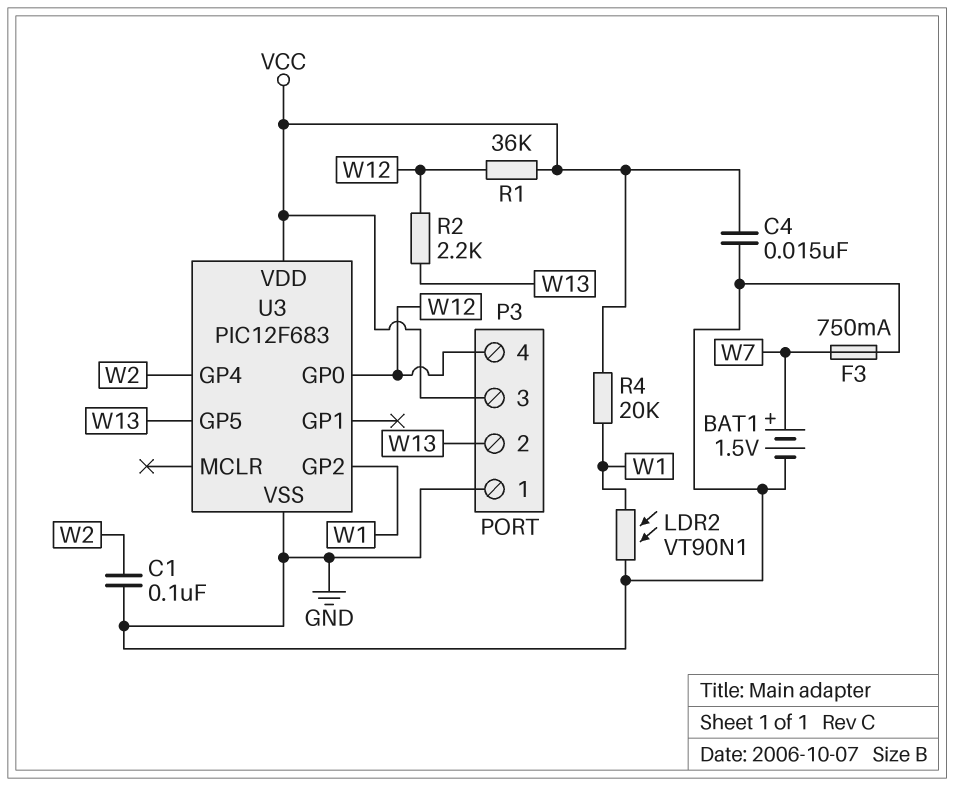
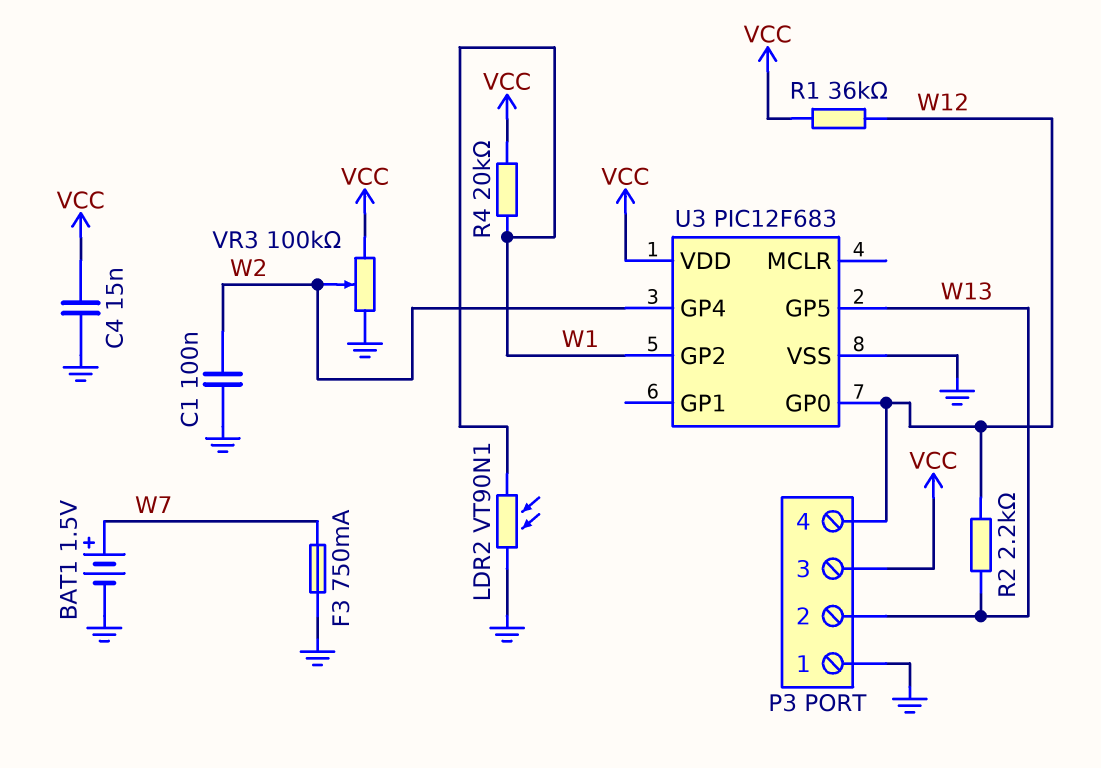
VR3: none -> 100k (GND, VCC, wiper W2)

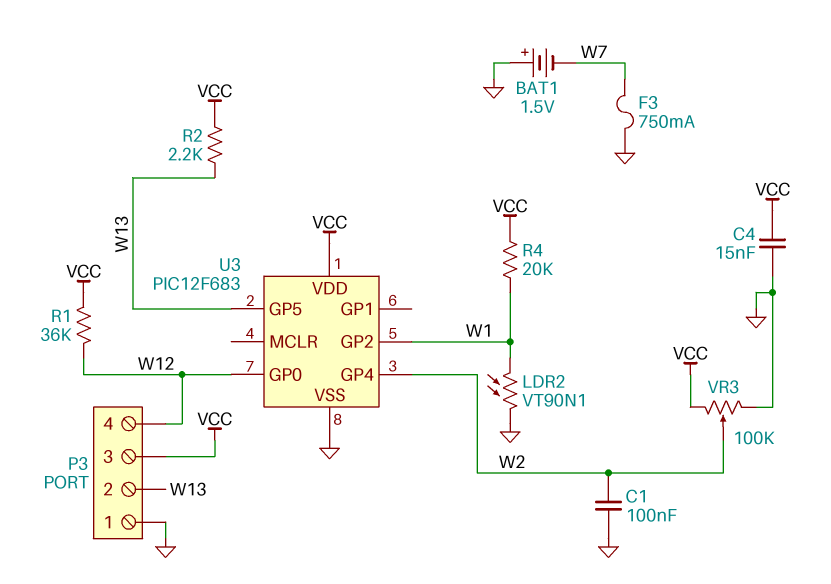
BAT1: 1.5V (plus W7, minus GND) -> 1.5V (plus GND, minus W7)
R2: 2.2k (W12, W13) -> 2.2k (VCC, W13)

